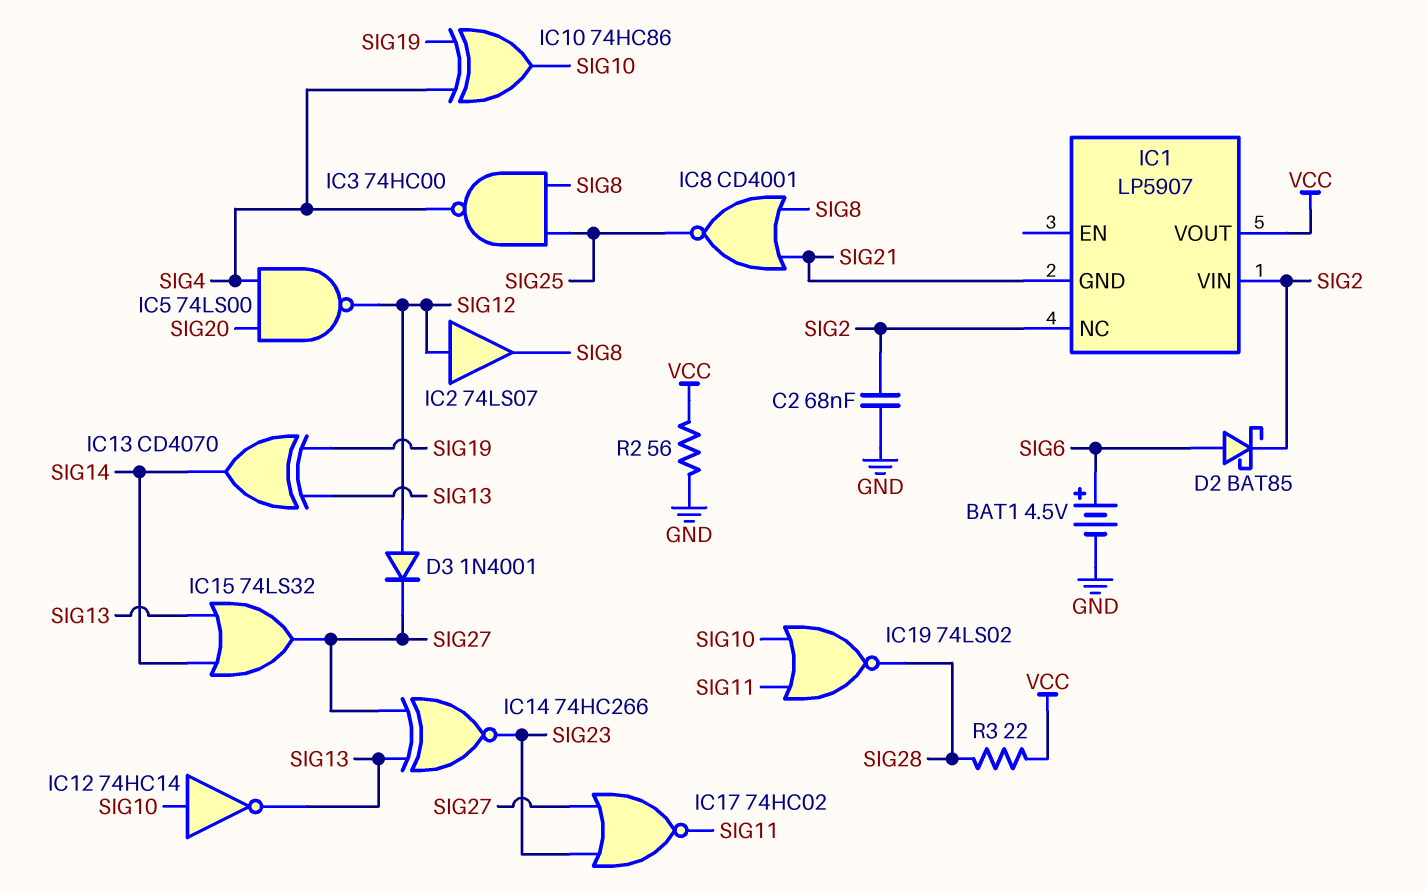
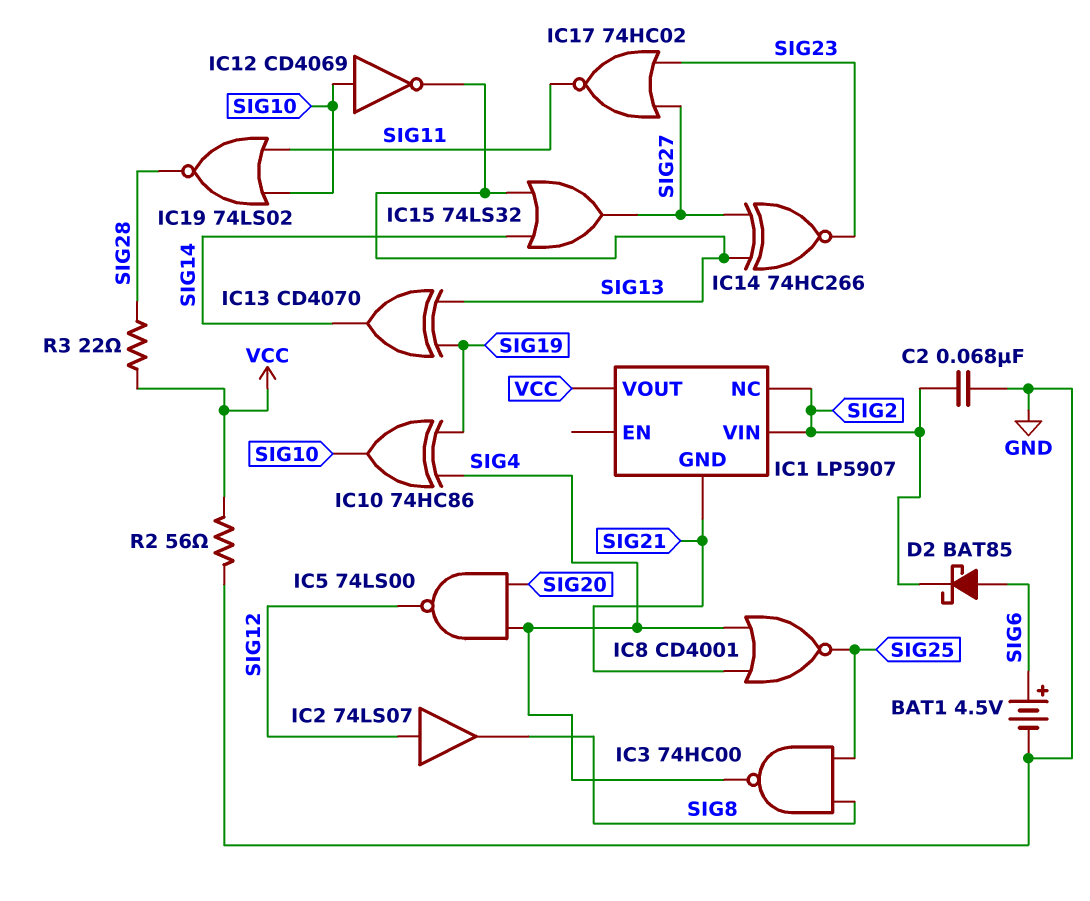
D3: diode 1N4001 (A SIG12, K SIG27) -> none
IC8: NOR CD4001 (in SIG8, in SIG21, out SIG25) -> NOR CD4001 (in SIG4, in SIG21, out SIG25)
IC12: NOT 74HC14 (in SIG10, out SIG13) -> NOT CD4069 (in SIG10, out SIG13)

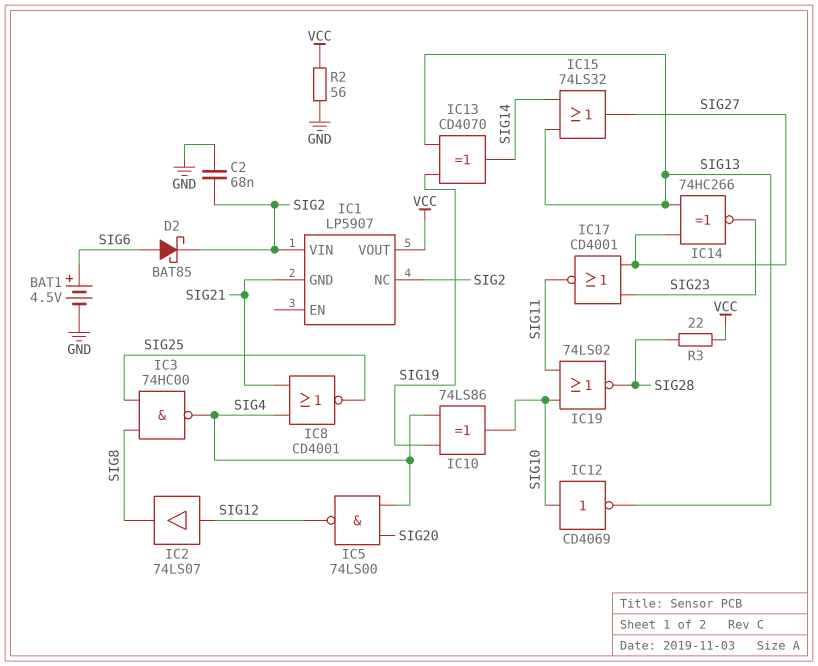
IC10: XOR 74HC86 (in SIG4, in SIG19, out SIG10) -> XOR 74LS86 (in SIG4, in SIG19, out SIG10)
IC17: NOR 74HC02 (in SIG23, in SIG27, out SIG11) -> NOR CD4001 (in SIG23, in SIG27, out SIG11)

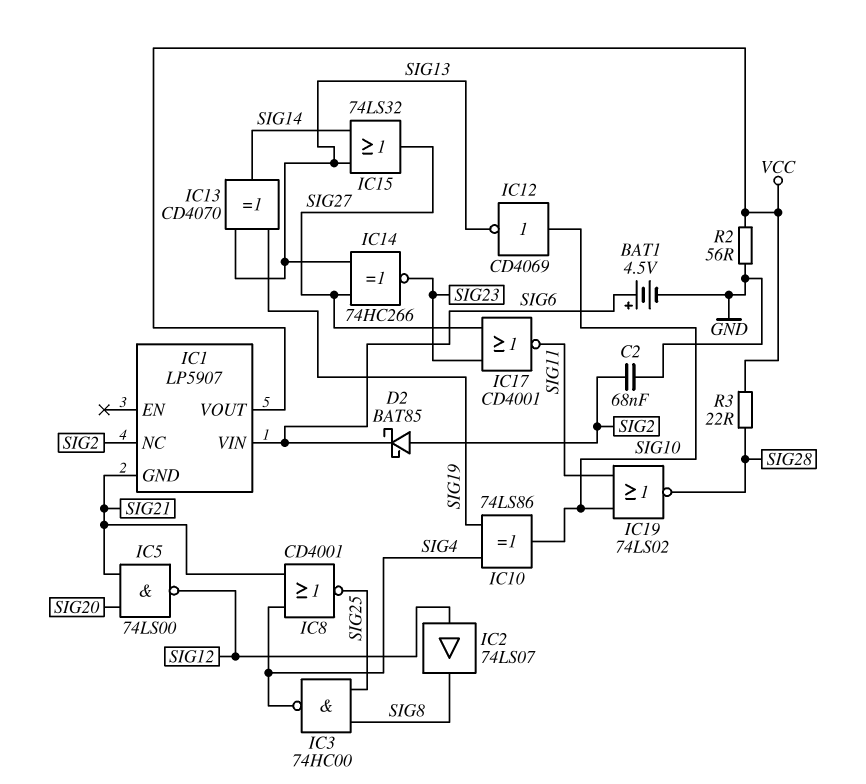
D2: schottky BAT85 (A SIG6, K SIG2) -> schottky BAT85 (A SIG2, K SIG6)
IC1 pin VIN: SIG2 -> SIG6
IC5: NAND 74LS00 (in SIG4, in SIG20, out SIG12) -> NAND 74LS00 (in SIG20, in SIG21, out SIG12)

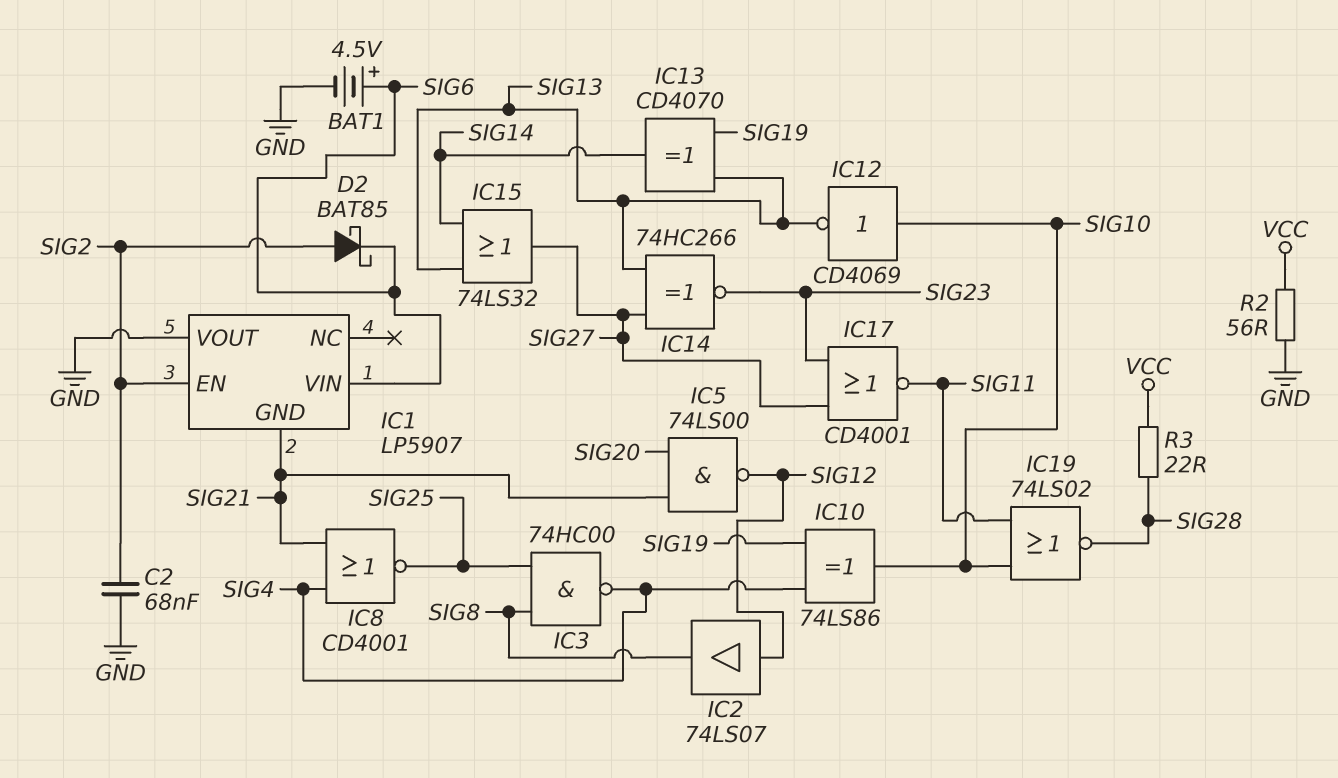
IC1 pin EN: none -> SIG2
IC1 pin NC: SIG2 -> none
IC1 pin VOUT: VCC -> GND

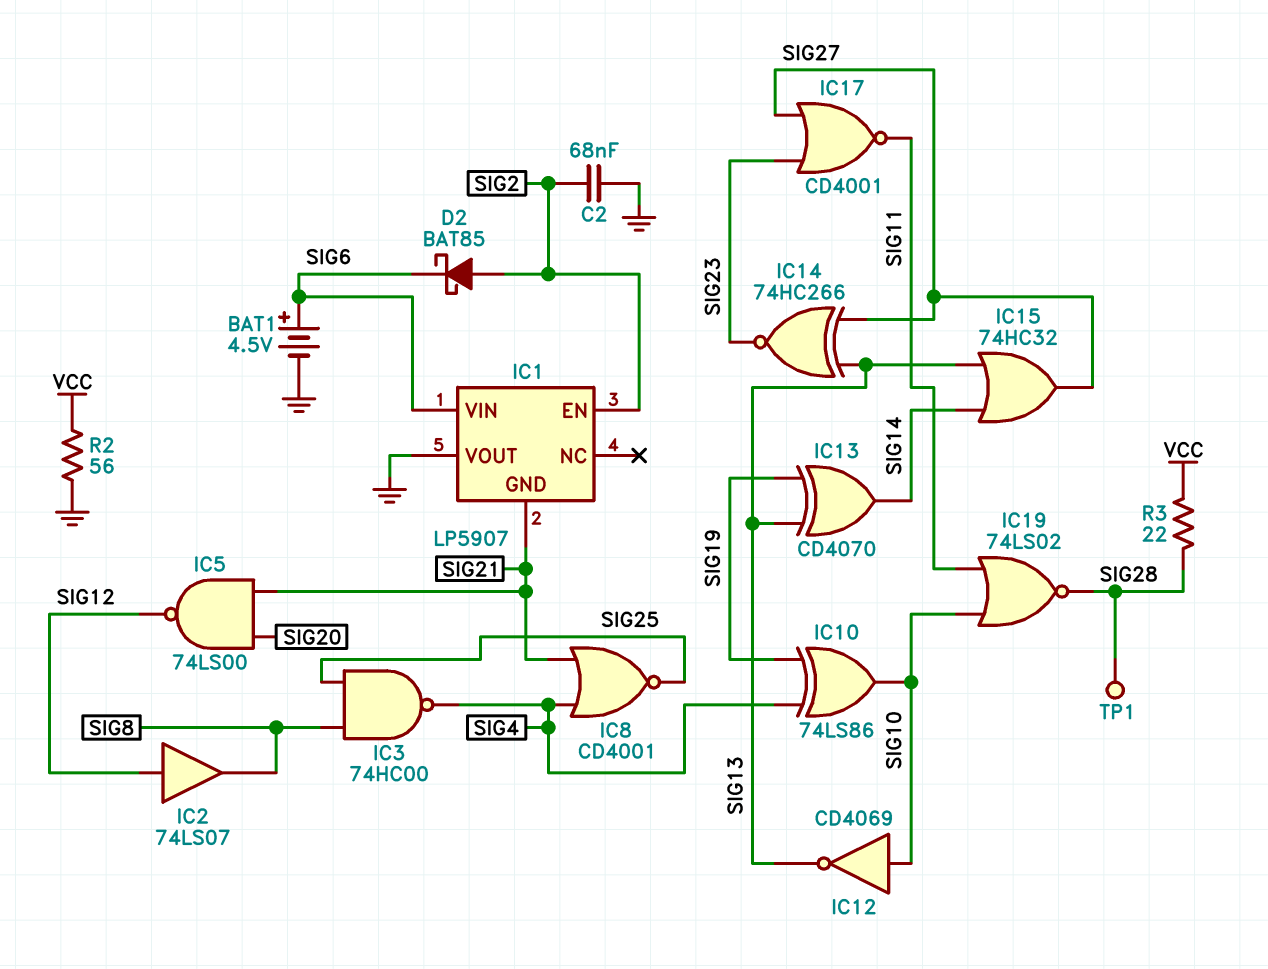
IC15: OR 74LS32 (in SIG13, in SIG14, out SIG27) -> OR 74HC32 (in SIG13, in SIG14, out SIG27)
TP1: none -> test point (SIG28)

